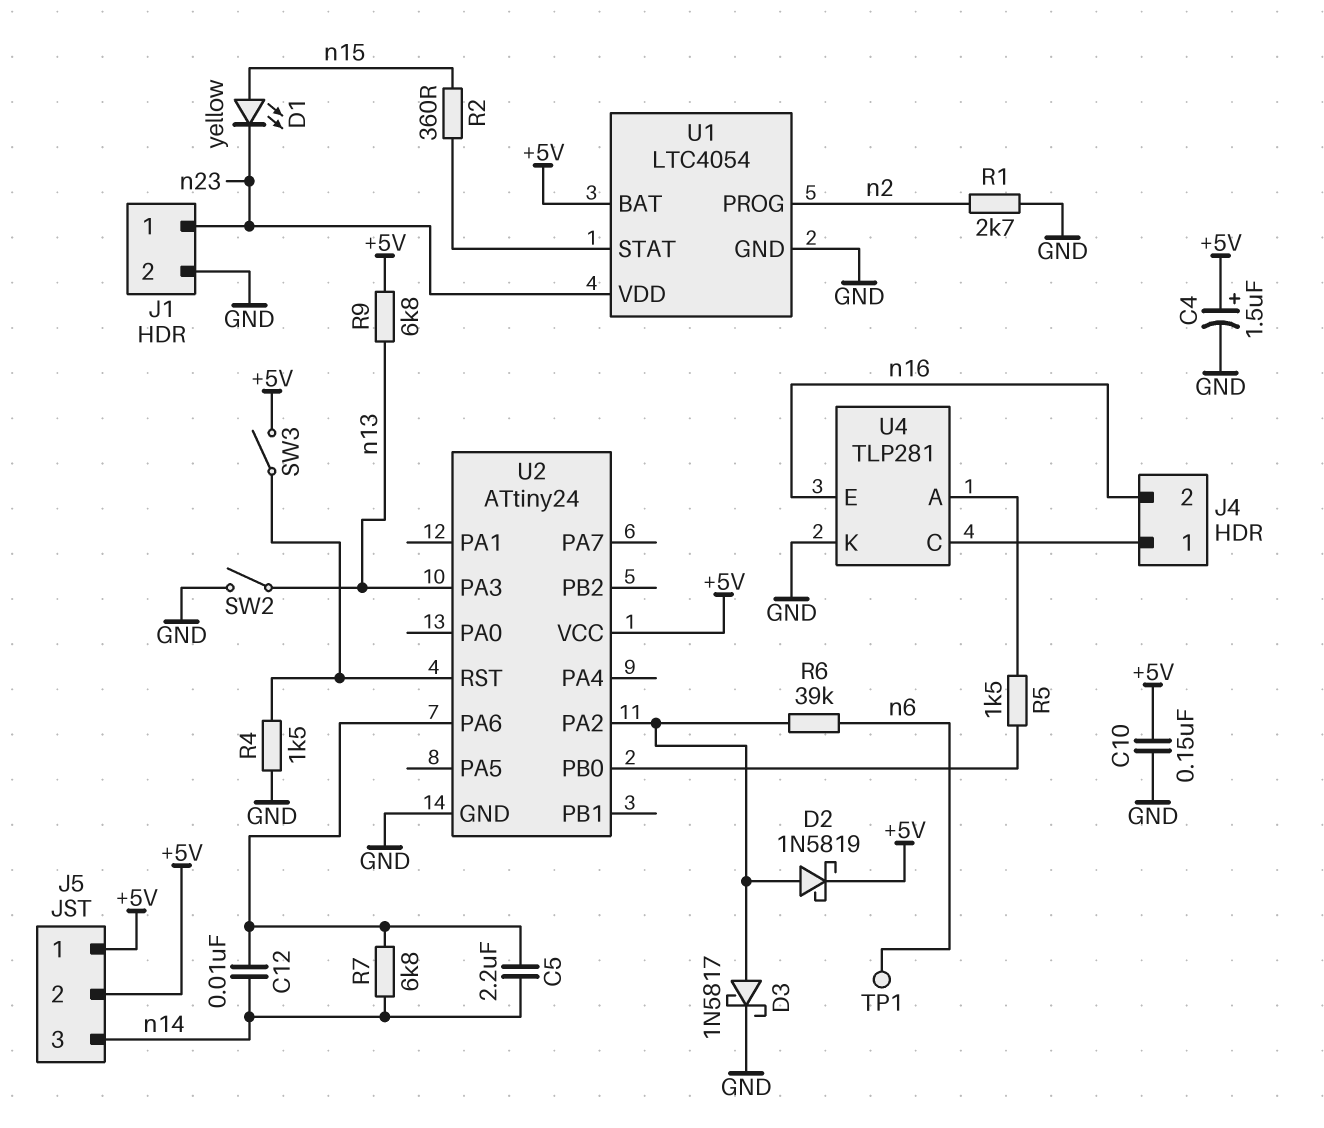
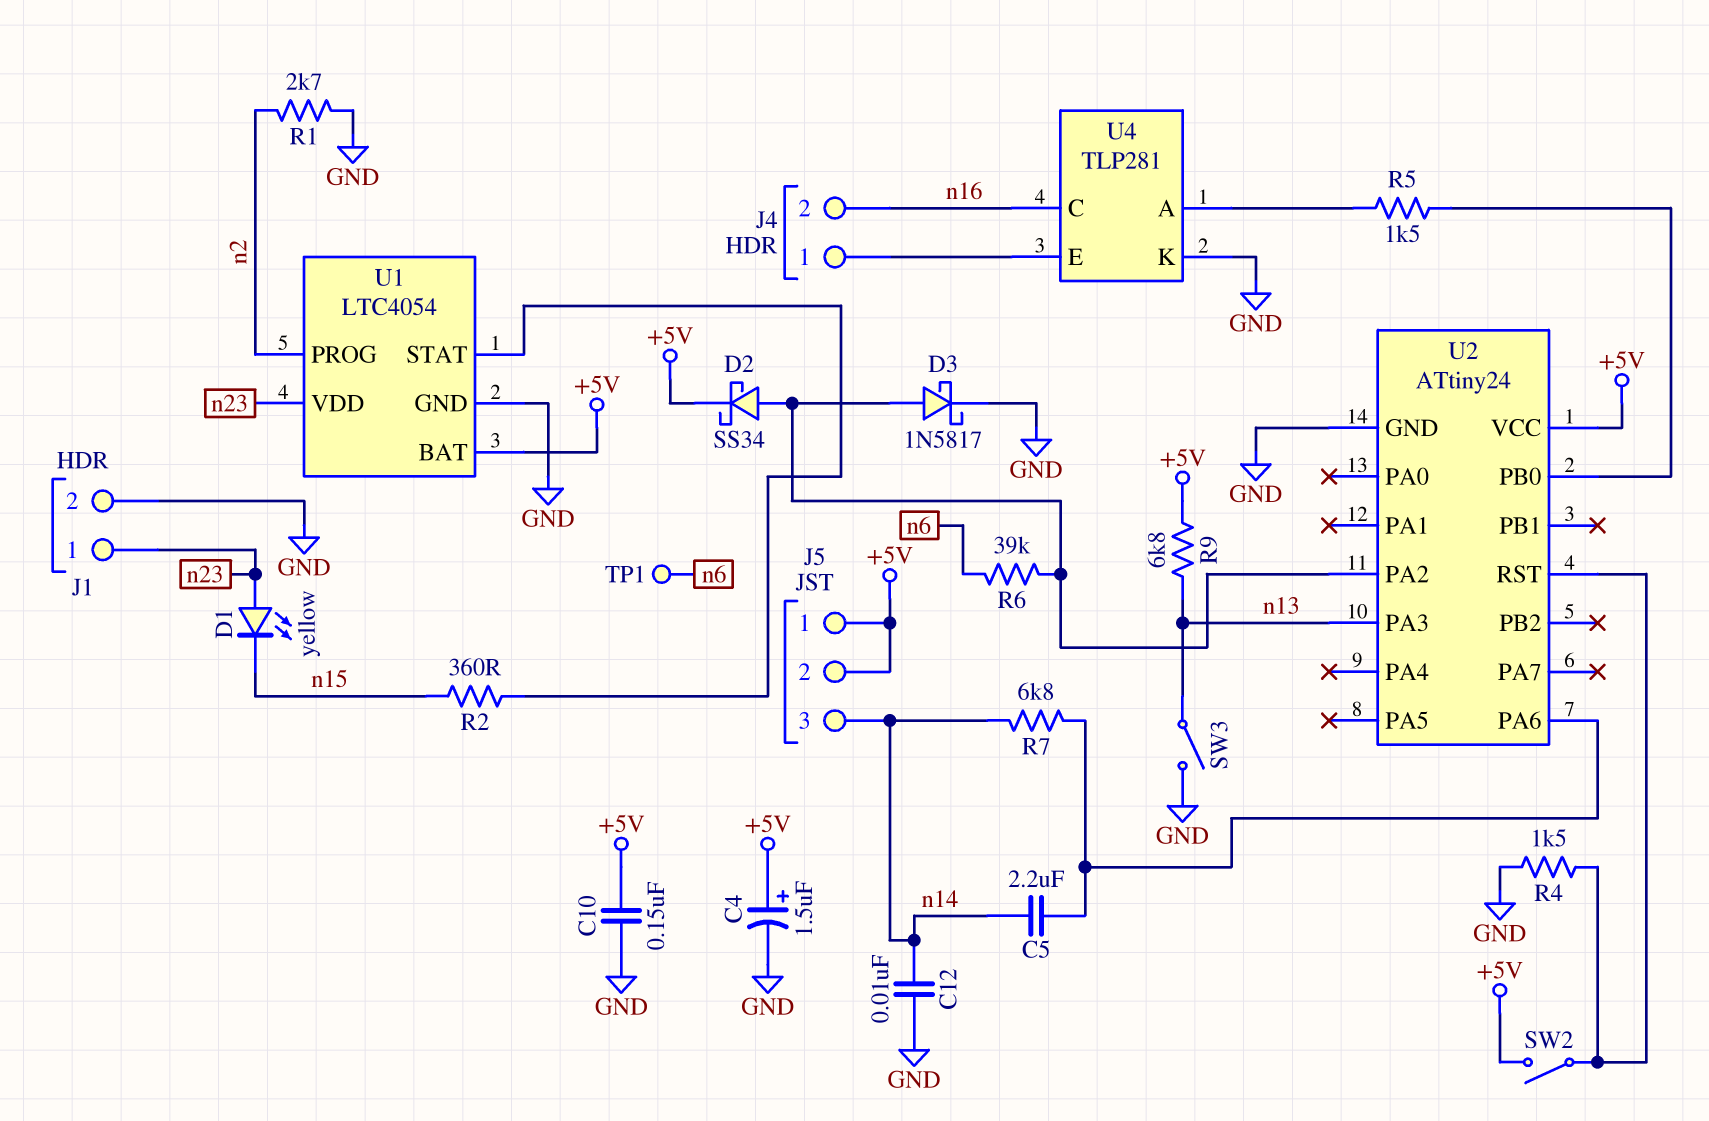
C12: 10nF (U2/PA6, n14) -> 10nF (GND, n14)
D1: LED yellow (A n15, K n23) -> LED yellow (A n23, K n15)
D2: schottky 1N5819 (A U2/PA2, K +5V) -> schottky SS34 (A U2/PA2, K +5V)
SW2: switch (GND, n13) -> switch (+5V, U2/RST)
SW3: switch (+5V, U2/RST) -> switch (GND, n13)
U4 pin C: J4/1 -> n16
U4 pin E: n16 -> J4/1

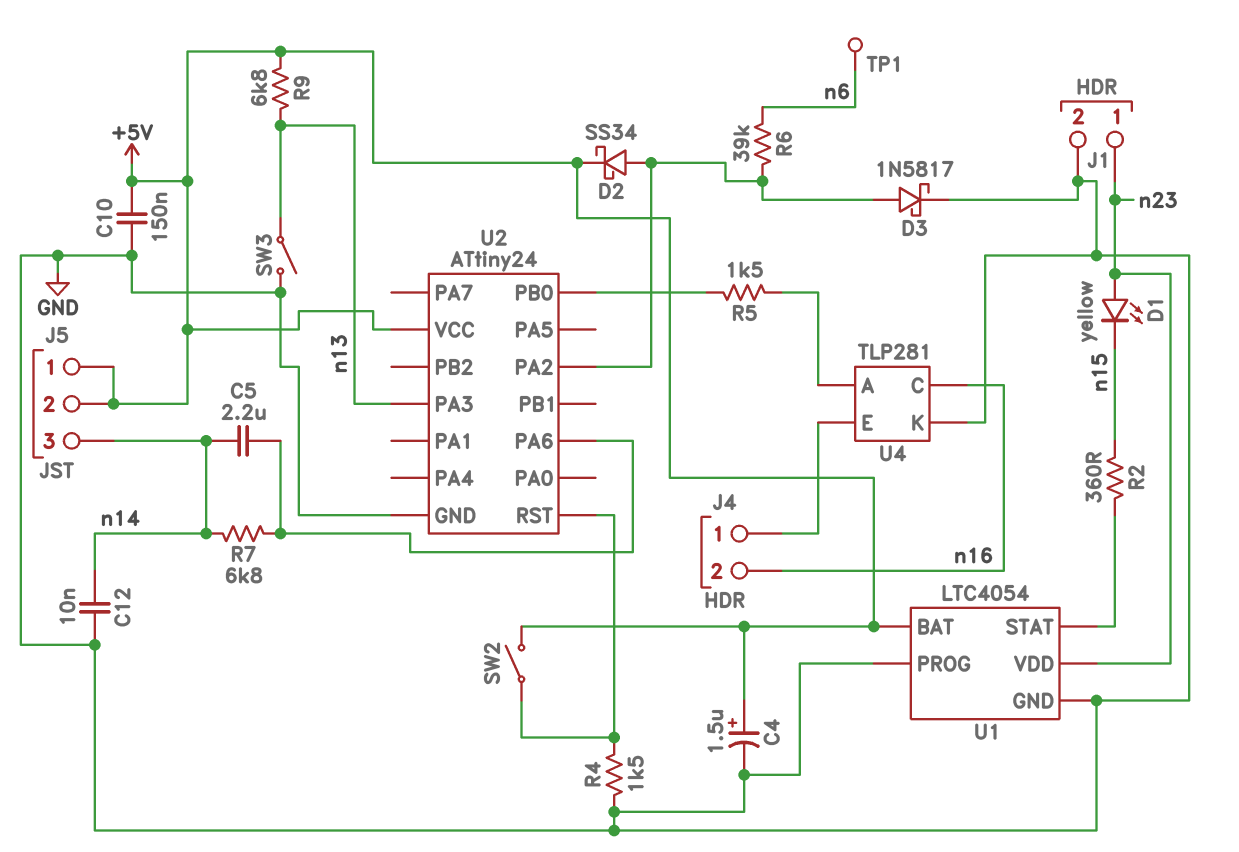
R1: 2.7k (GND, n2) -> none
U1 pin PROG: n2 -> GND

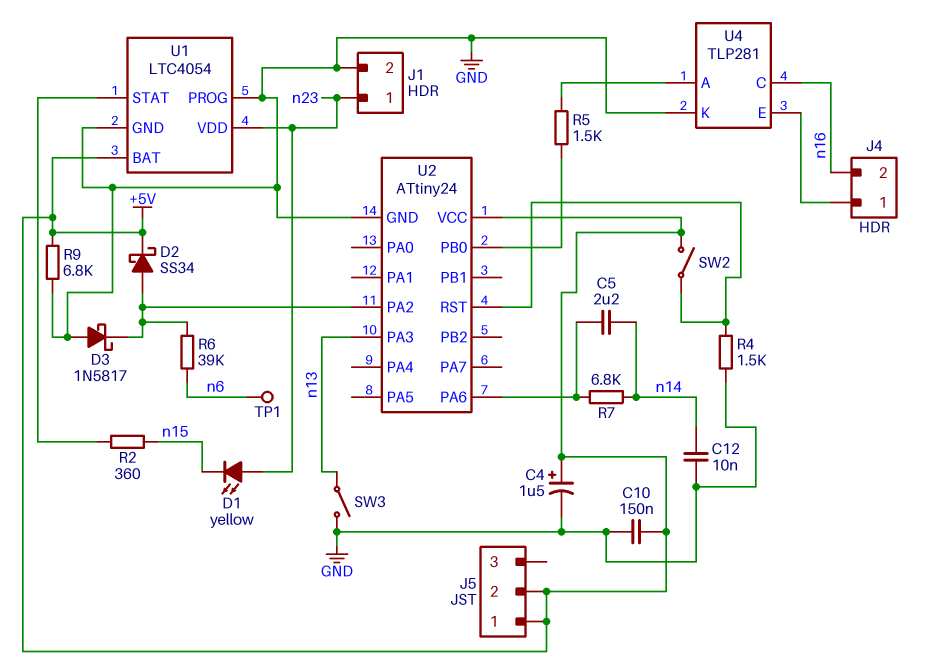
D3: schottky 1N5817 (A U2/PA2, K GND) -> schottky 1N5817 (A GND, K U2/PA2)
J5 pin 3: n14 -> none
R9: 6.8k (+5V, n13) -> 6.8k (+5V, GND)

